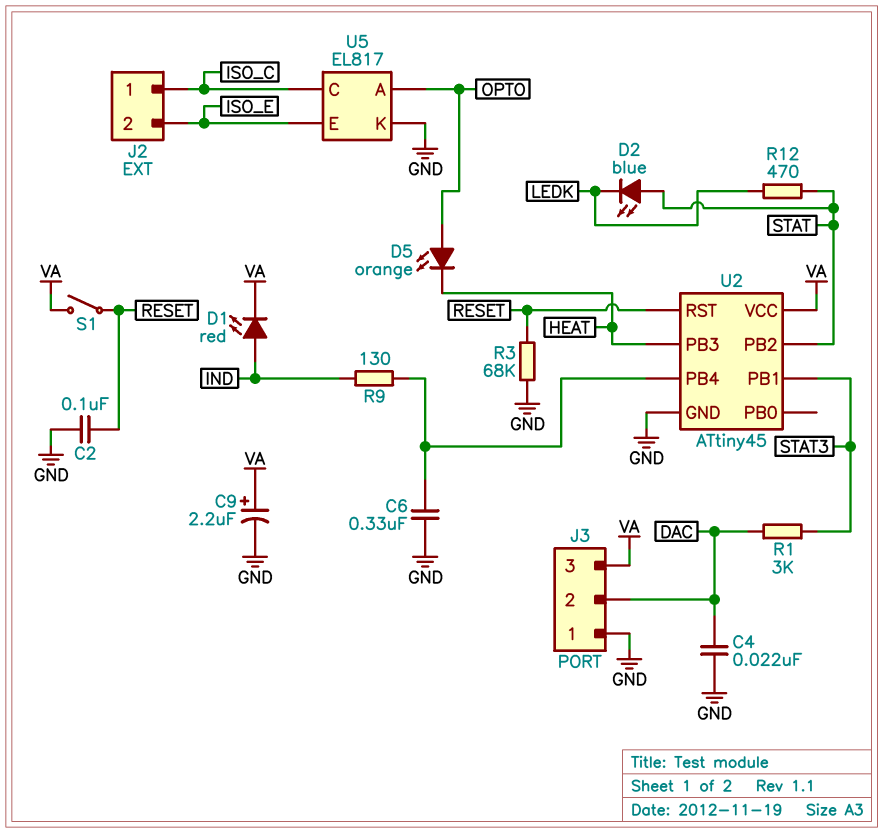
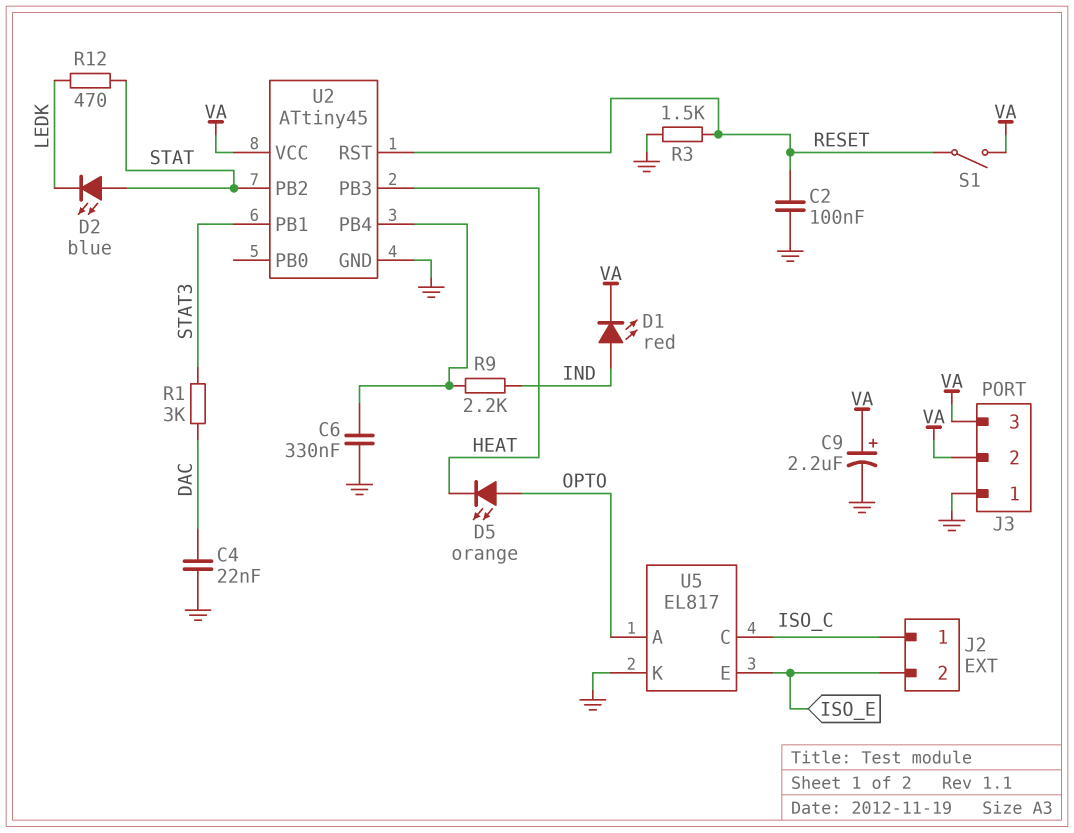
J3 pin 2: DAC -> VA
R3: 68k (GND, RESET) -> 1.5k (GND, RESET)
R9: 130 (IND, U2/PB4) -> 2.2k (IND, U2/PB4)

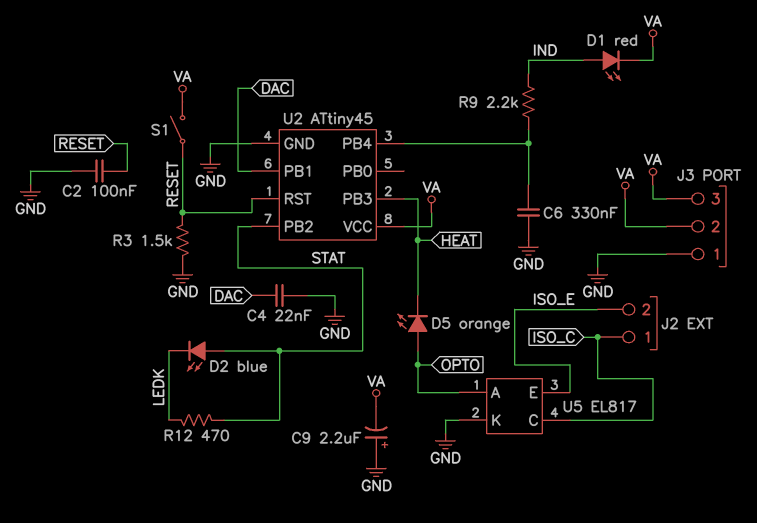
C9: 2.2uF (plus VA, minus GND) -> 2.2uF (plus GND, minus VA)
R1: 3k (DAC, STAT3) -> none
U2 pin PB1: STAT3 -> DAC

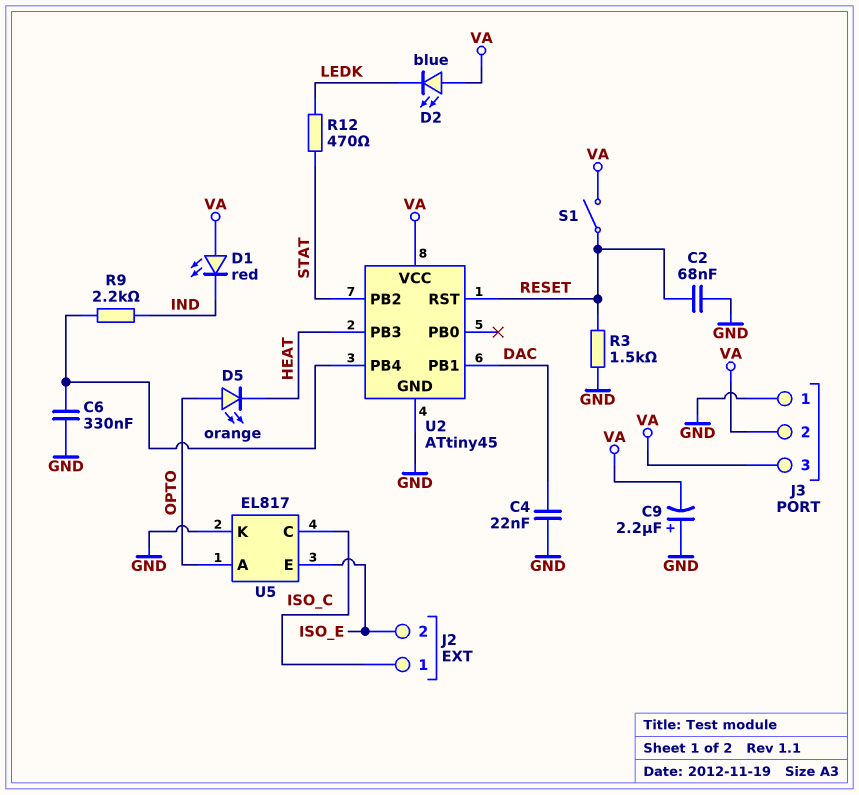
C2: 100nF (GND, RESET) -> 68nF (GND, RESET)
D1: LED red (A IND, K VA) -> LED red (A VA, K IND)
D2: LED blue (A STAT, K LEDK) -> LED blue (A VA, K LEDK)

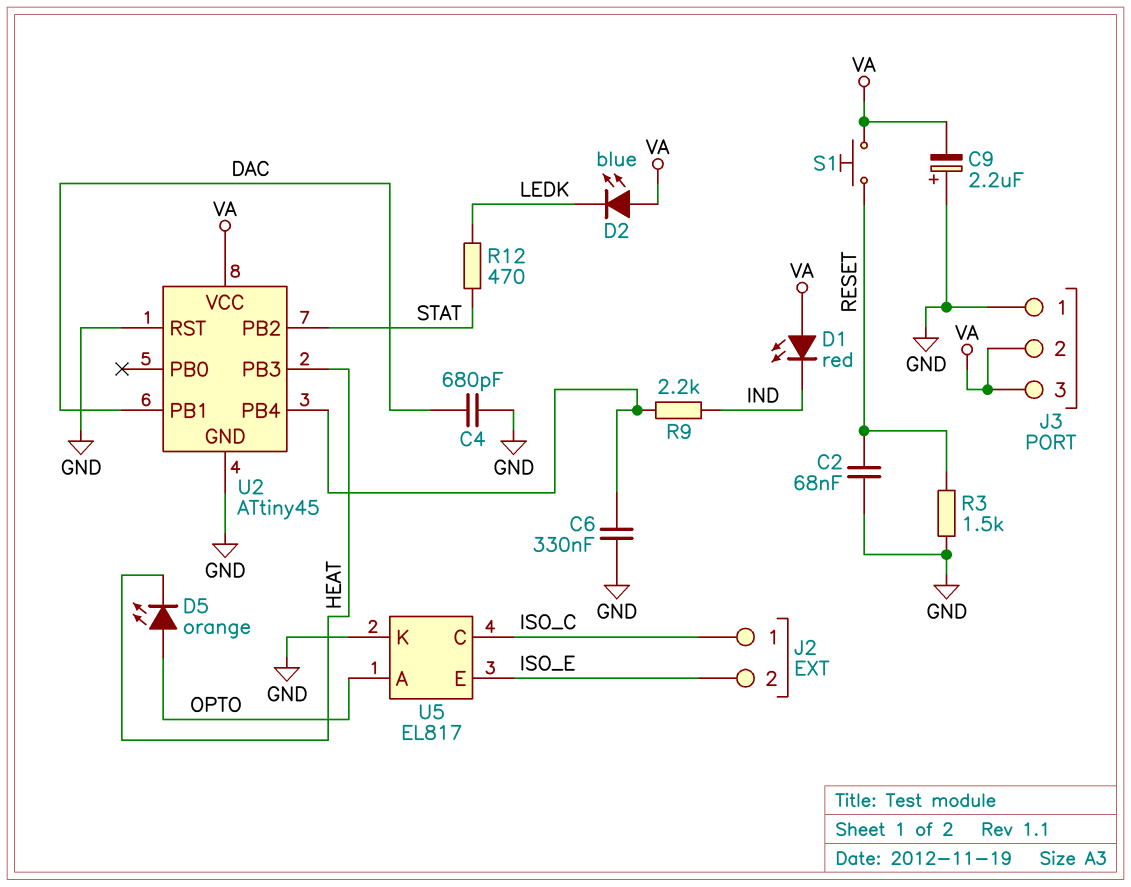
C4: 22nF (DAC, GND) -> 680pF (DAC, GND)
S1: switch (RESET, VA) -> button (RESET, VA)
U2 pin RST: RESET -> GND

